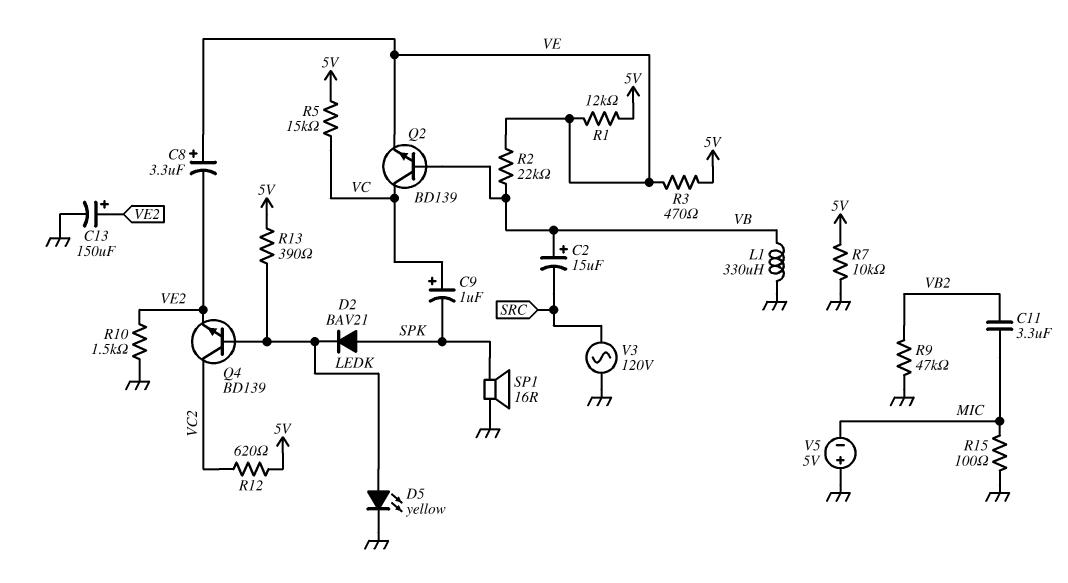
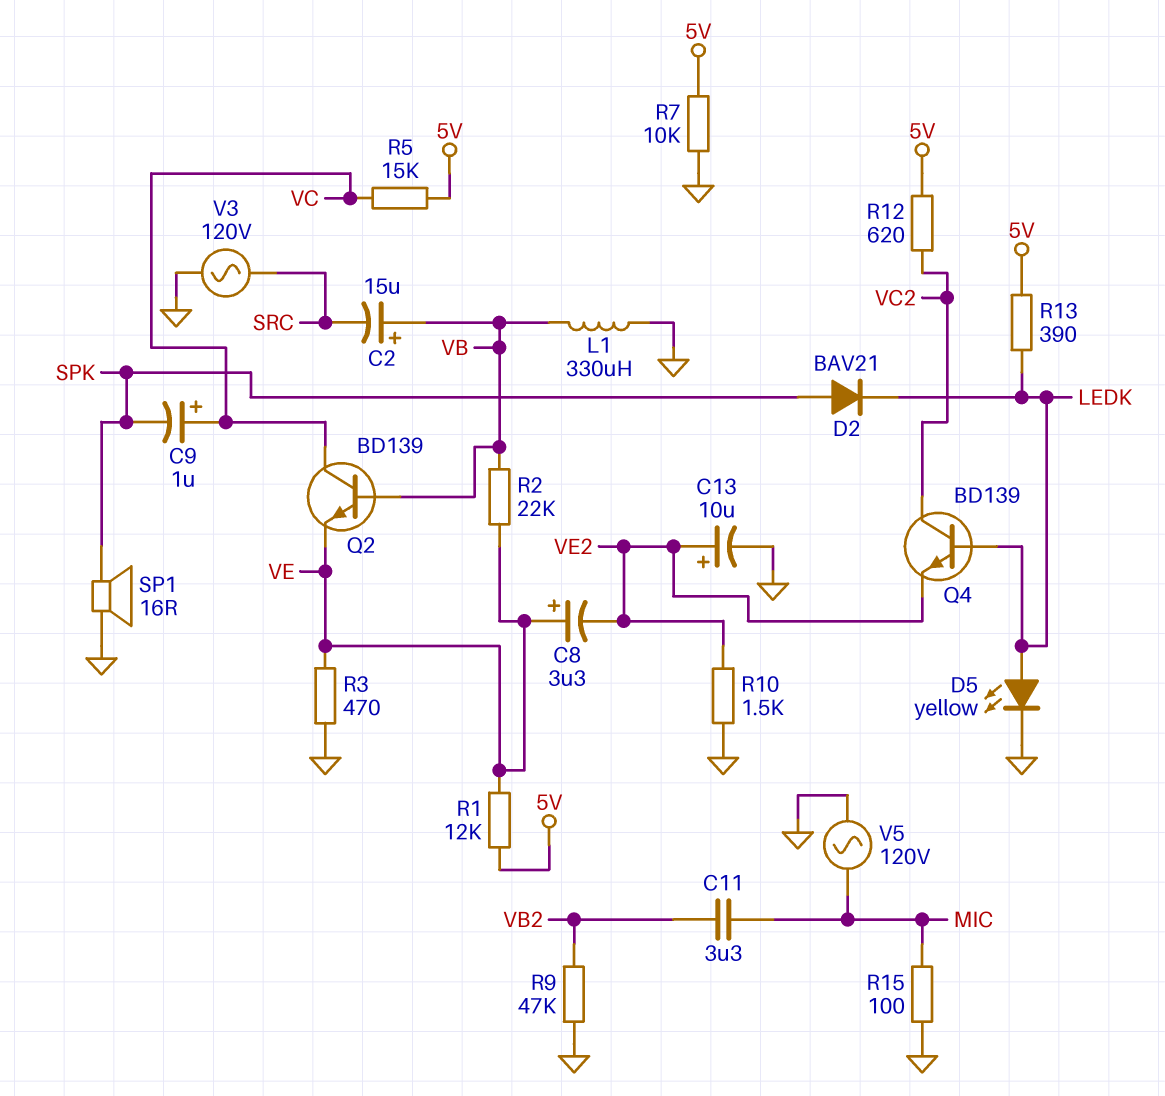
C13: 150uF (plus VE2, minus GND) -> 10uF (plus VE2, minus GND)
R3: 470 (5V, VE) -> 470 (GND, VE)
V5: 5V (plus GND, minus MIC) -> AC 120V (GND, MIC)

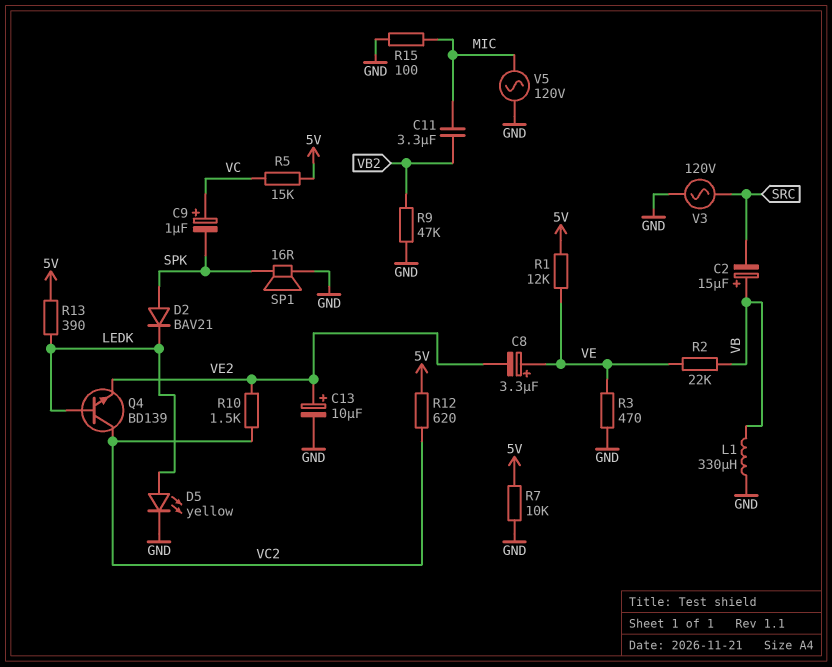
Q2: NPN BD139 (B VB, C VC, E VE) -> none
R10: 1.5k (GND, VE2) -> 1.5k (VC2, VE2)

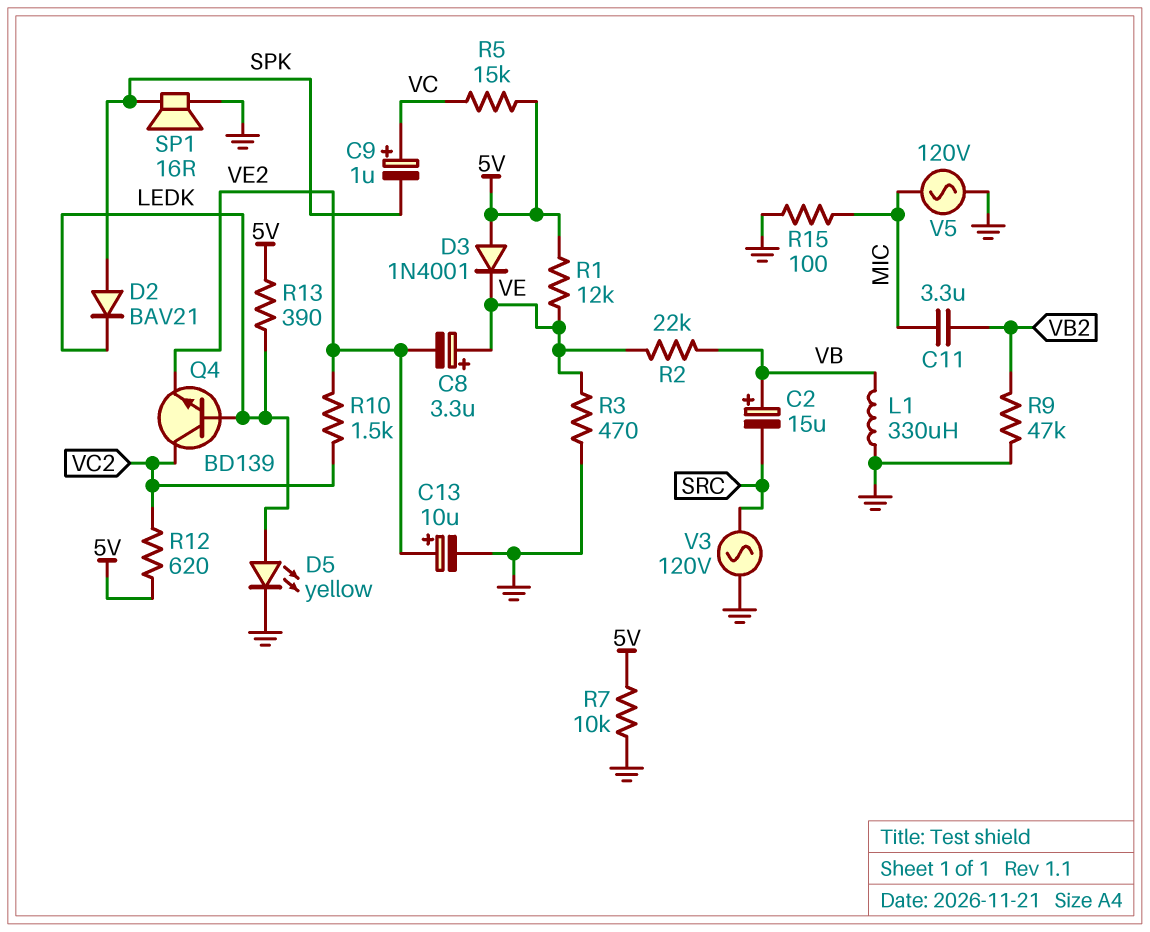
D3: none -> diode 1N4001 (A 5V, K VE)

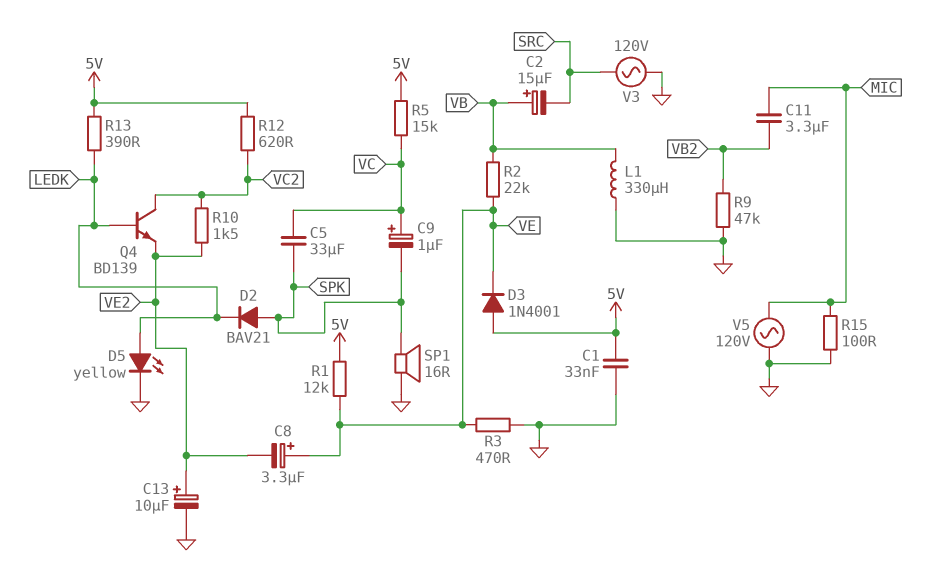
C1: none -> 33nF (5V, GND)
C5: none -> 33uF (SPK, VC)
R7: 10k (5V, GND) -> none

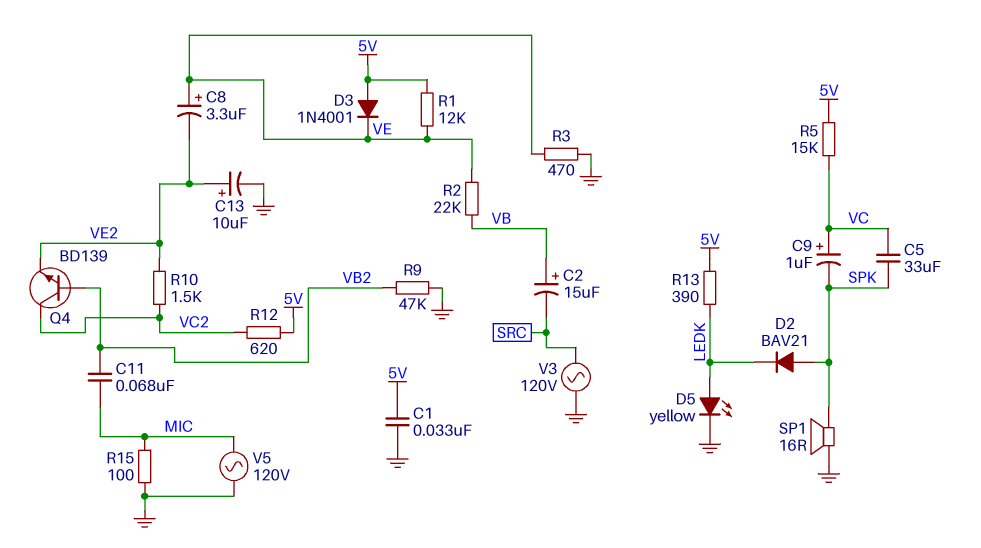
C11: 3.3uF (MIC, VB2) -> 68nF (MIC, VB2)
L1: 330uH (GND, VB) -> none
Q4: NPN BD139 (B LEDK, C VC2, E VE2) -> NPN BD139 (B VB2, C VC2, E VE2)

